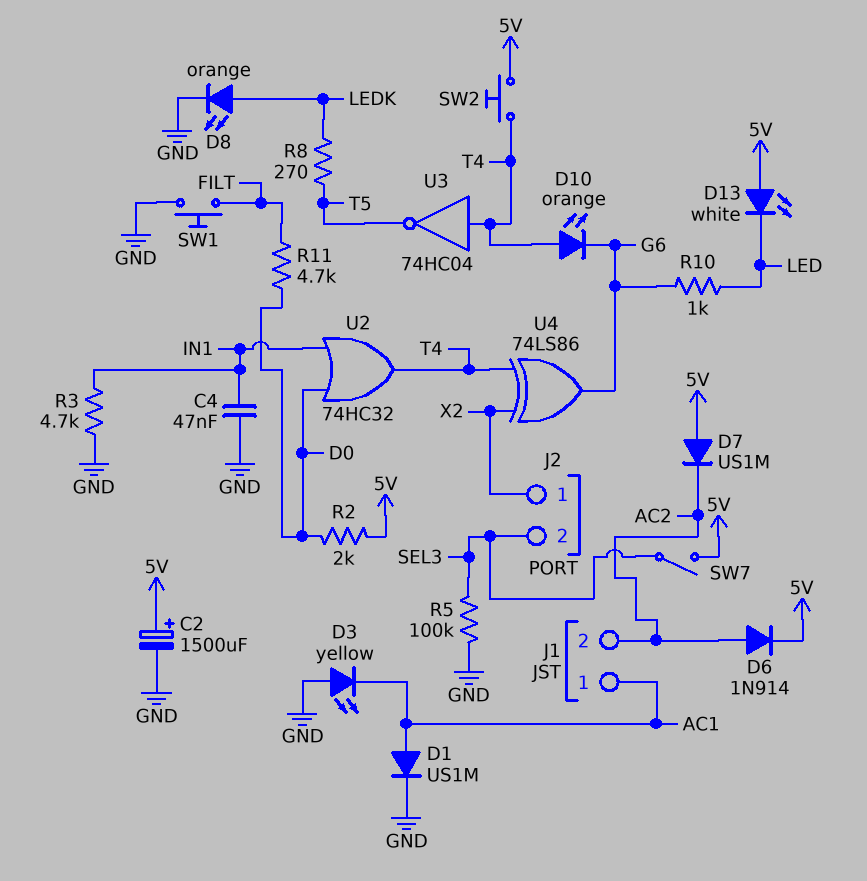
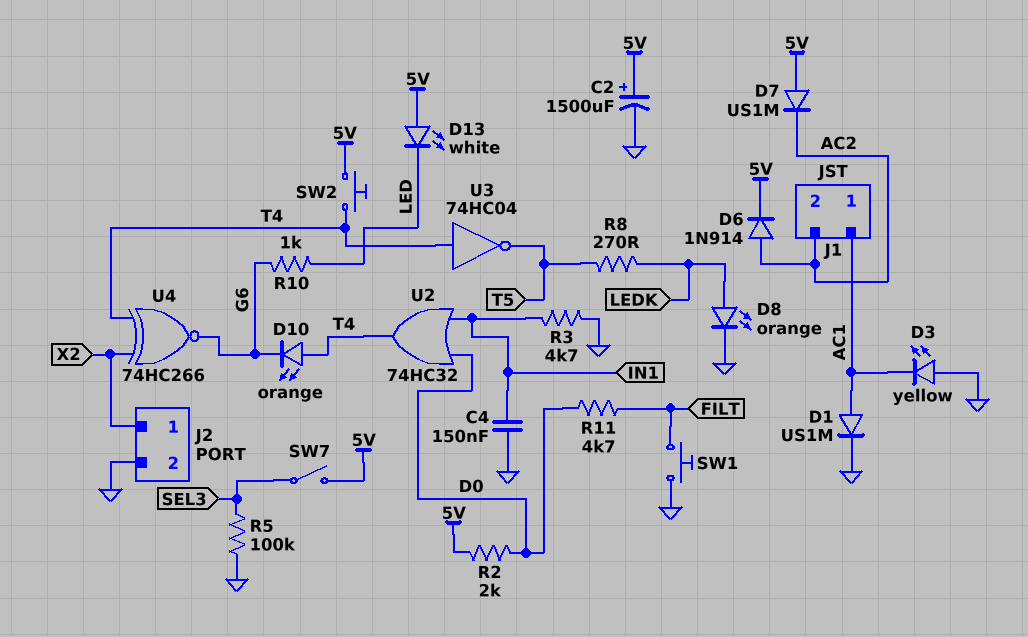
C4: 47nF (GND, IN1) -> 150nF (GND, IN1)
J2 pin 2: SEL3 -> GND
U4: XOR 74LS86 (in T4, in X2, out G6) -> XNOR 74HC266 (in T4, in X2, out G6)

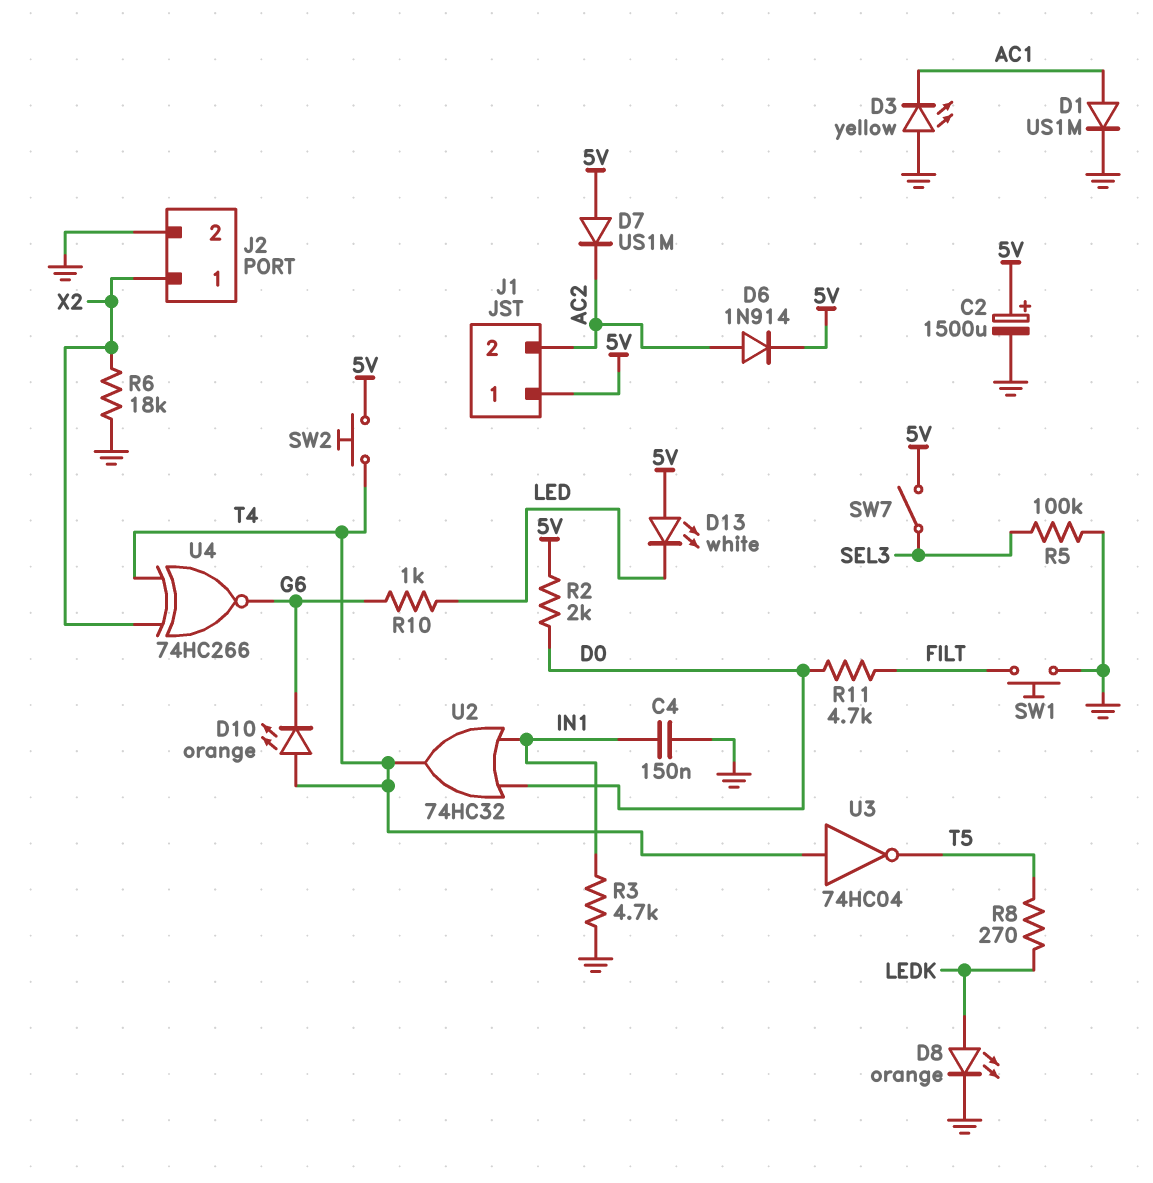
J1 pin 1: AC1 -> 5V
R6: none -> 18k (GND, X2)

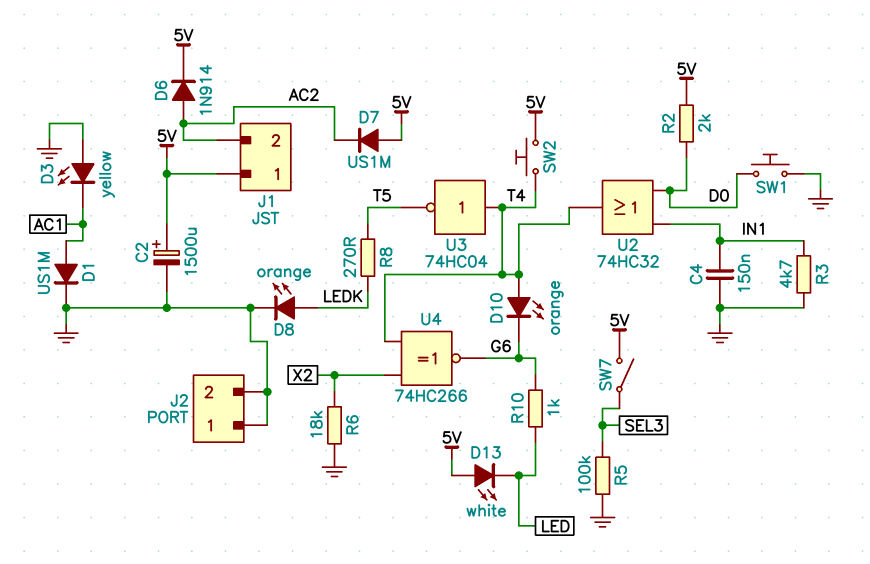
J2 pin 1: X2 -> GND
R11: 4.7k (D0, FILT) -> none
SW1: button (FILT, GND) -> button (D0, GND)

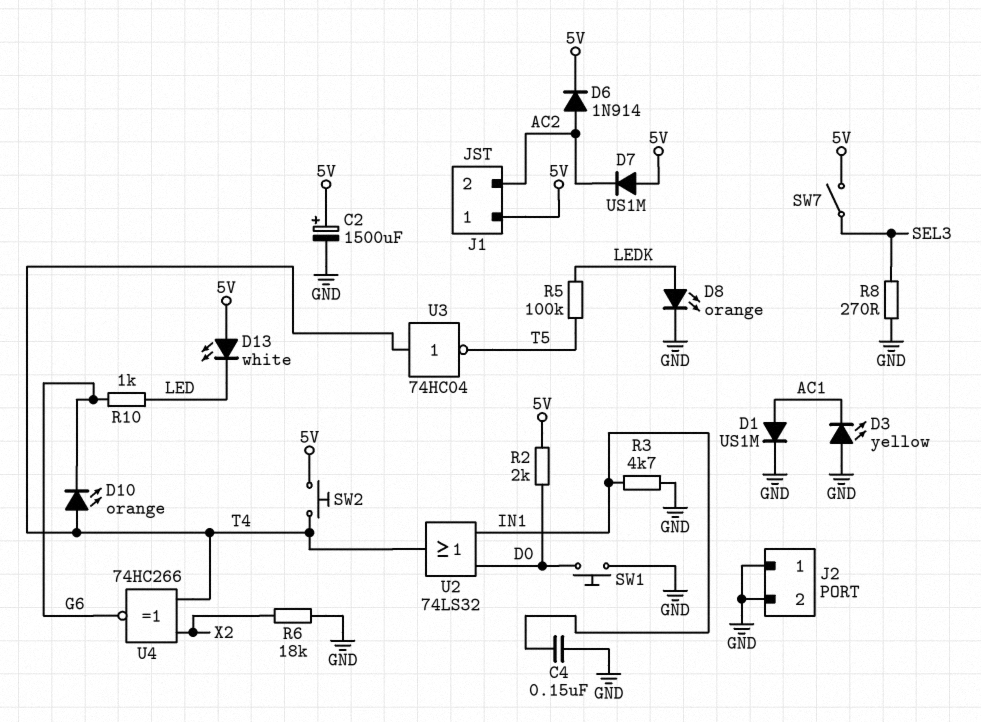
R5: 100k (GND, SEL3) -> 100k (LEDK, T5)
R8: 270 (LEDK, T5) -> 270 (GND, SEL3)
U2: OR 74HC32 (in D0, in IN1, out T4) -> OR 74LS32 (in D0, in IN1, out T4)

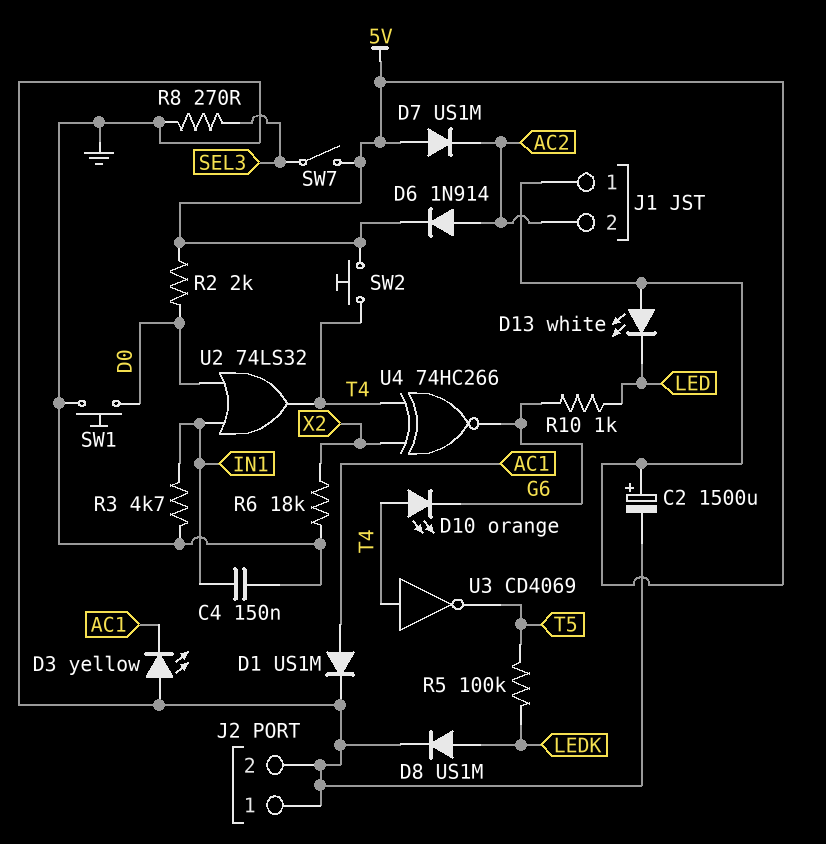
D8: LED orange (A LEDK, K GND) -> diode US1M (A LEDK, K GND)
U3: NOT 74HC04 (in T4, out T5) -> NOT CD4069 (in T4, out T5)

